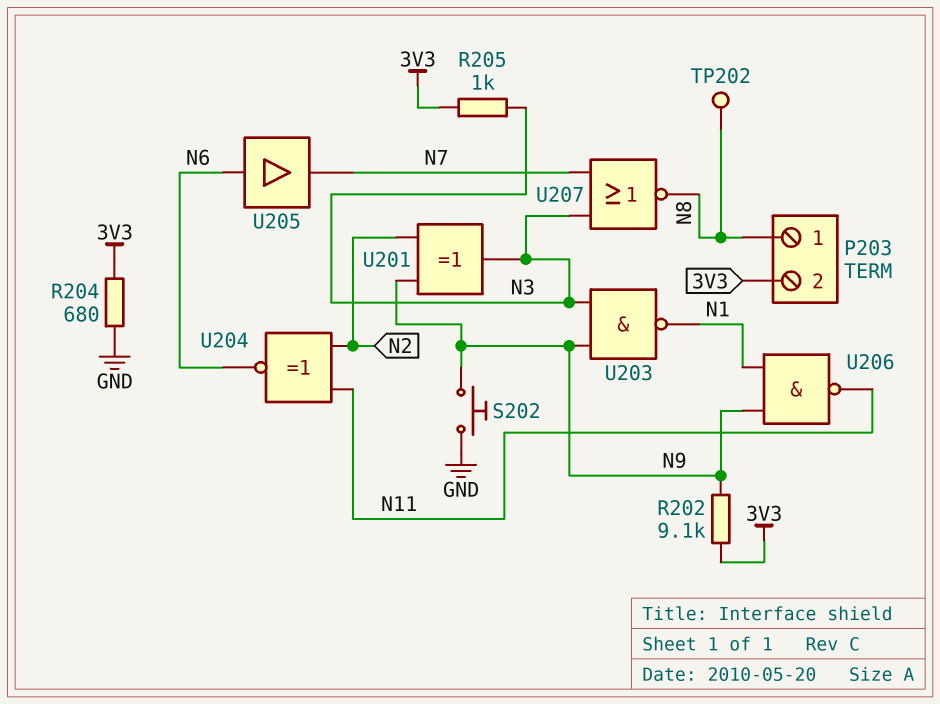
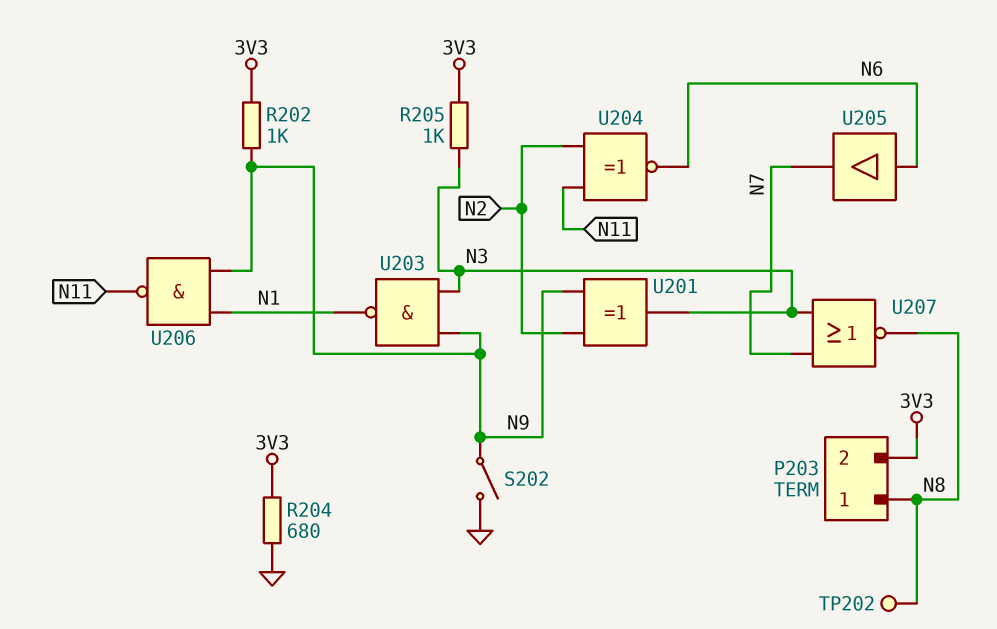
R202: 9.1k (3V3, N9) -> 1k (3V3, N9)
S202: button (GND, N9) -> switch (GND, N9)

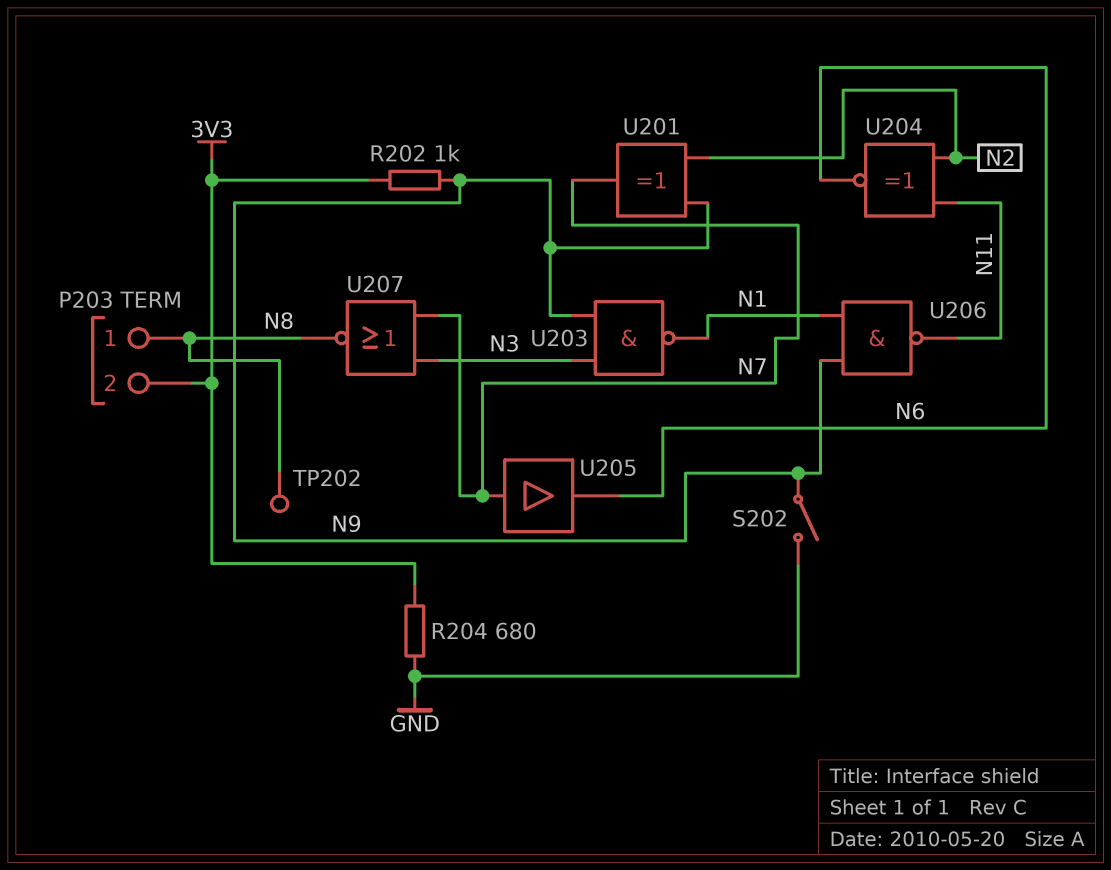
R205: 1k (3V3, N3) -> none
U201: XOR (in N2, in N9, out N3) -> XOR (in N2, in N9, out N7)
U205: buffer (in N6, out N7) -> buffer (in N7, out N6)

